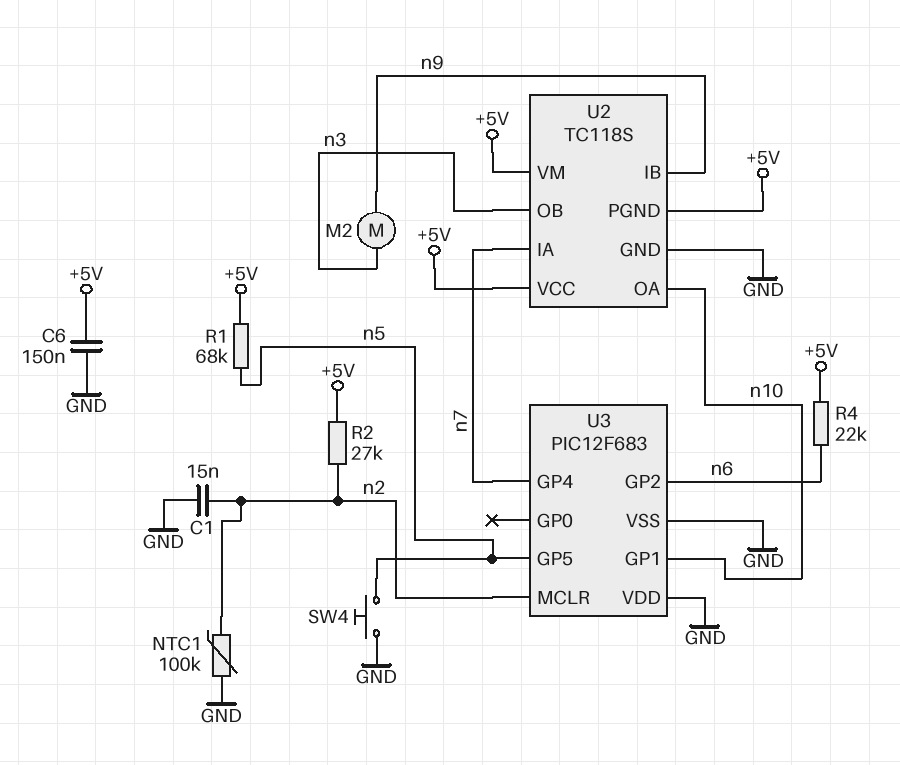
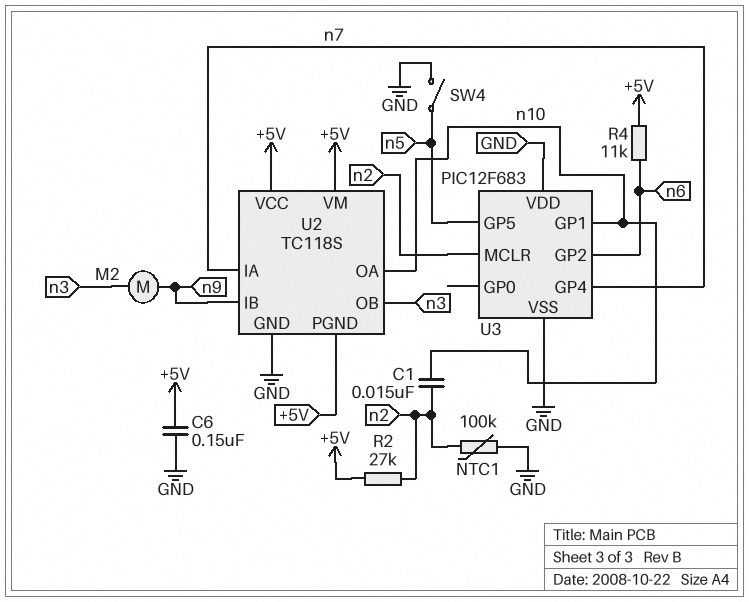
C1: 15nF (GND, n2) -> 15nF (n2, n10)
R1: 68k (+5V, n5) -> none
R4: 22k (+5V, n6) -> 11k (+5V, n6)
SW4: button (GND, n5) -> switch (GND, n5)

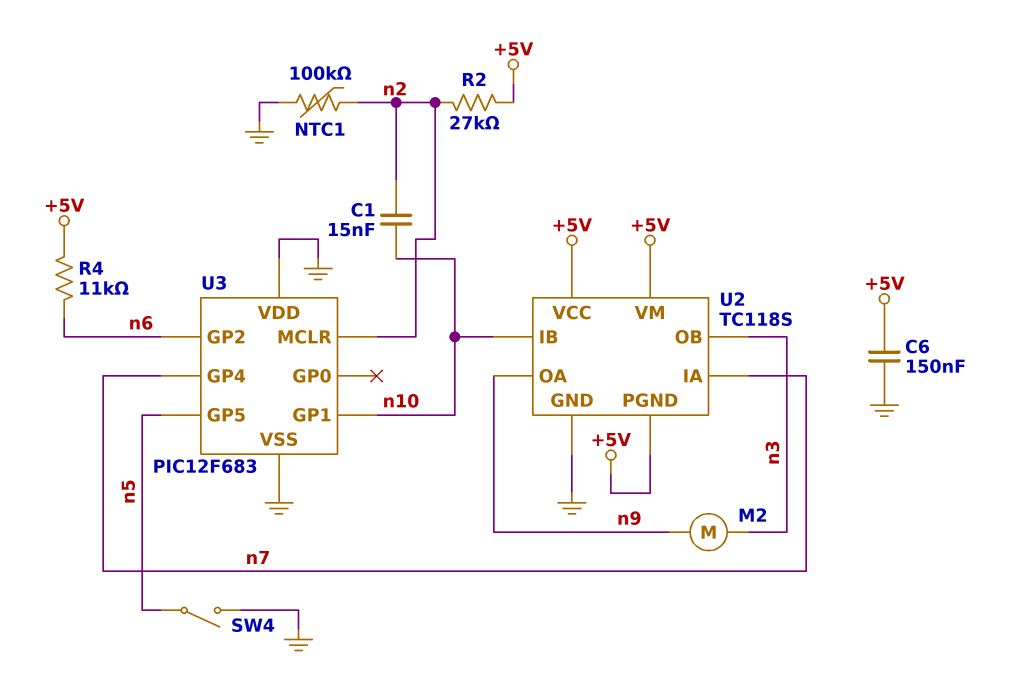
U2 pin IB: n9 -> n10
U2 pin OA: n10 -> n9

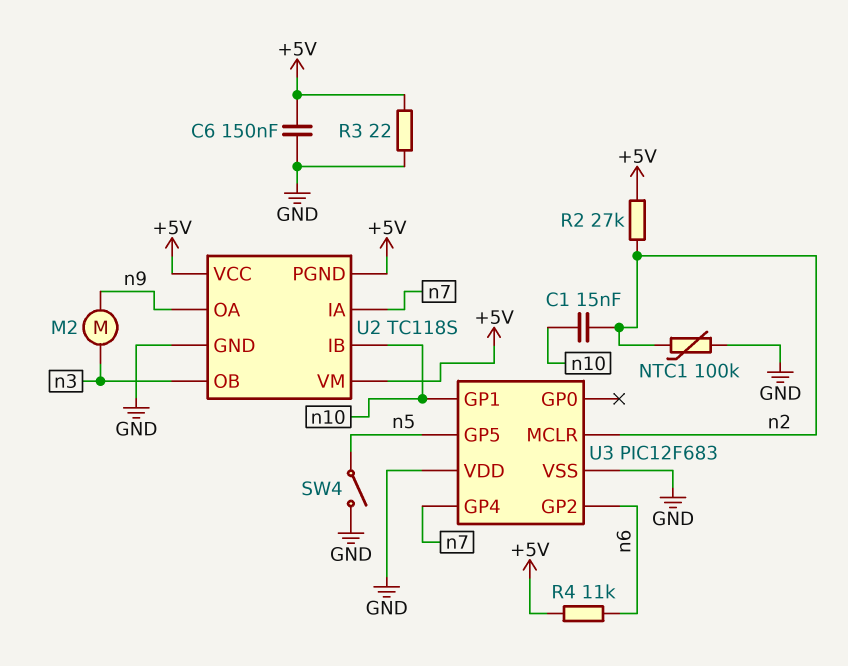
R3: none -> 22 (+5V, GND)

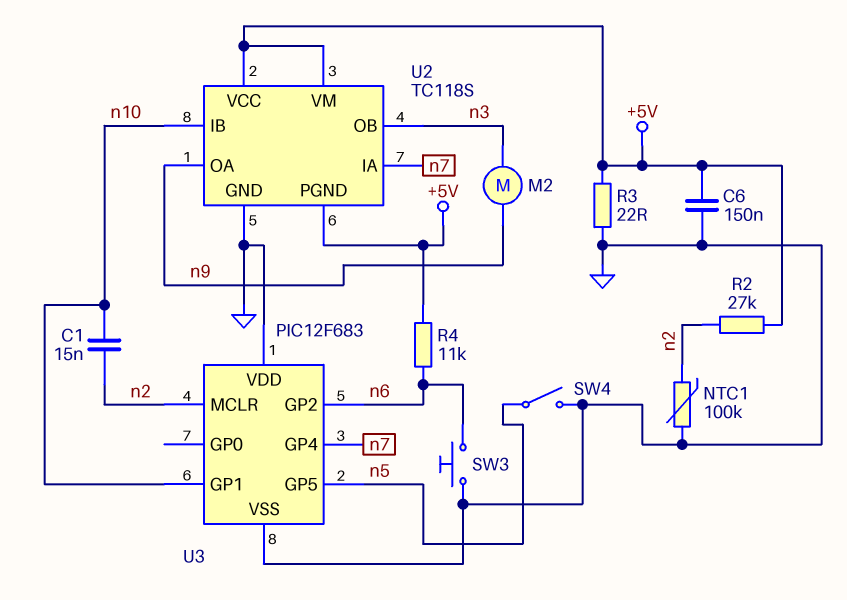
SW3: none -> button (GND, n6)

